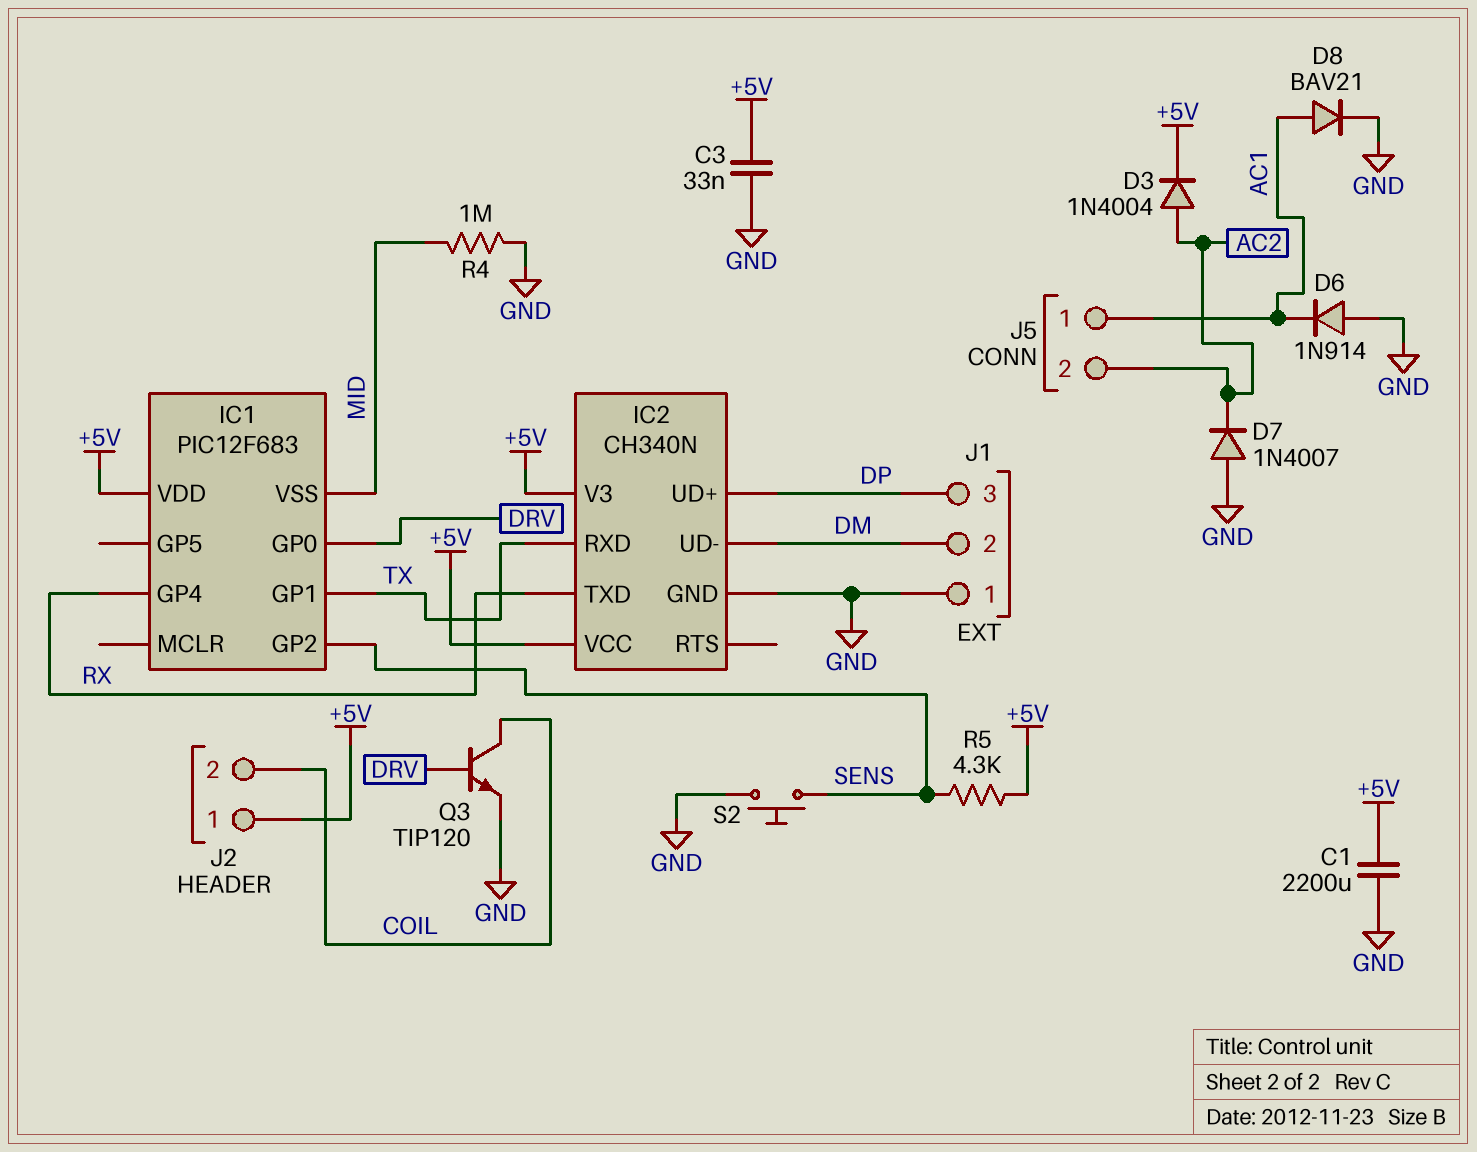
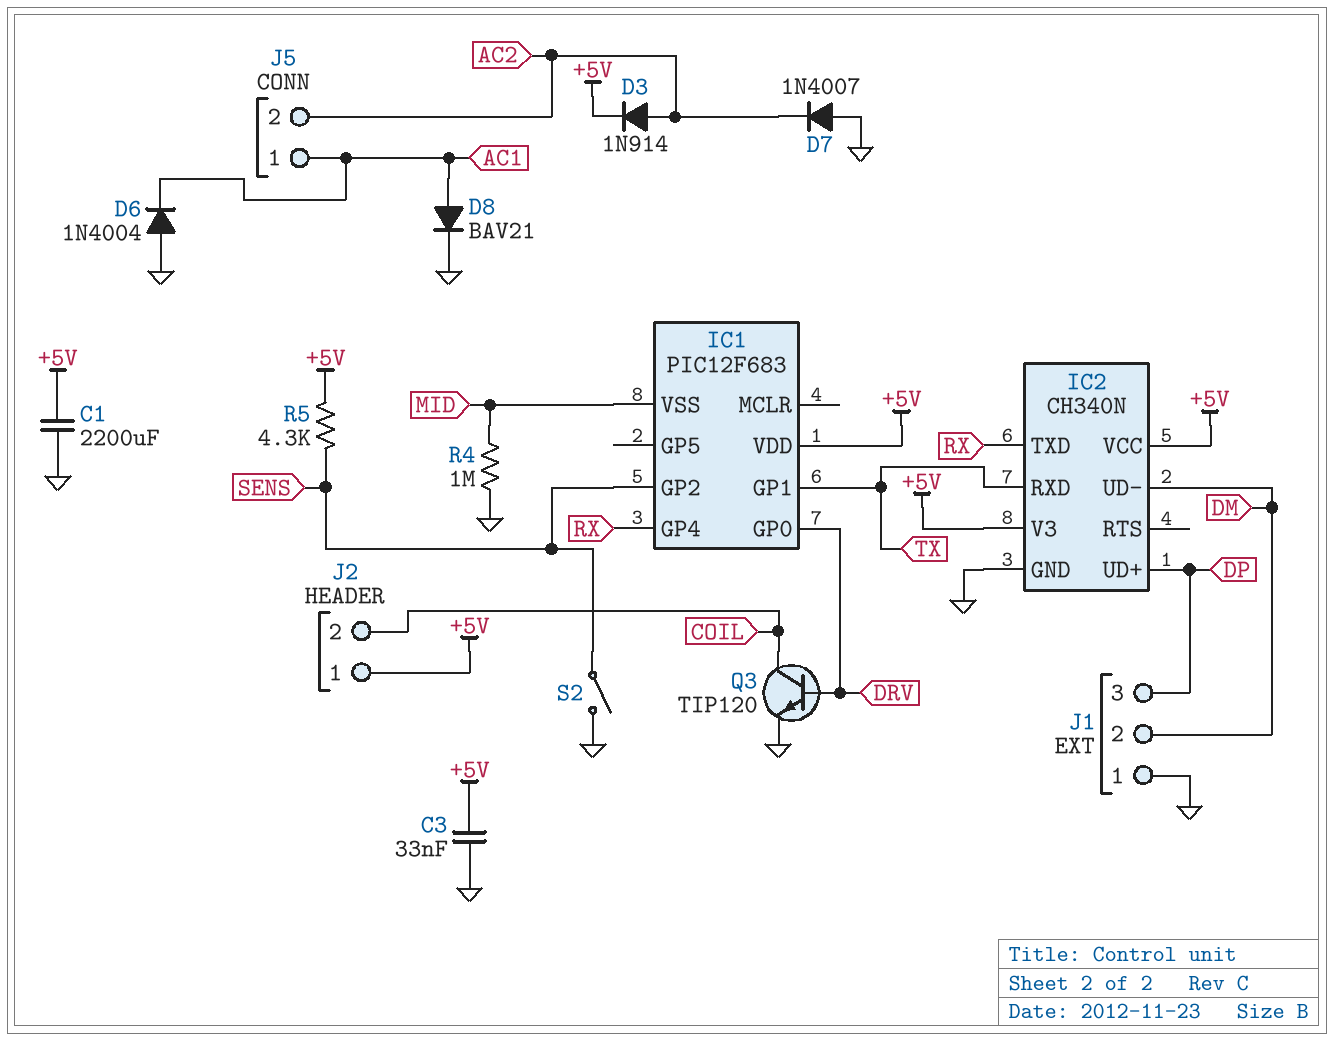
D3: diode 1N4004 (A AC2, K +5V) -> diode 1N914 (A AC2, K +5V)
D6: diode 1N914 (A GND, K AC1) -> diode 1N4004 (A GND, K AC1)
S2: button (GND, SENS) -> switch (GND, SENS)

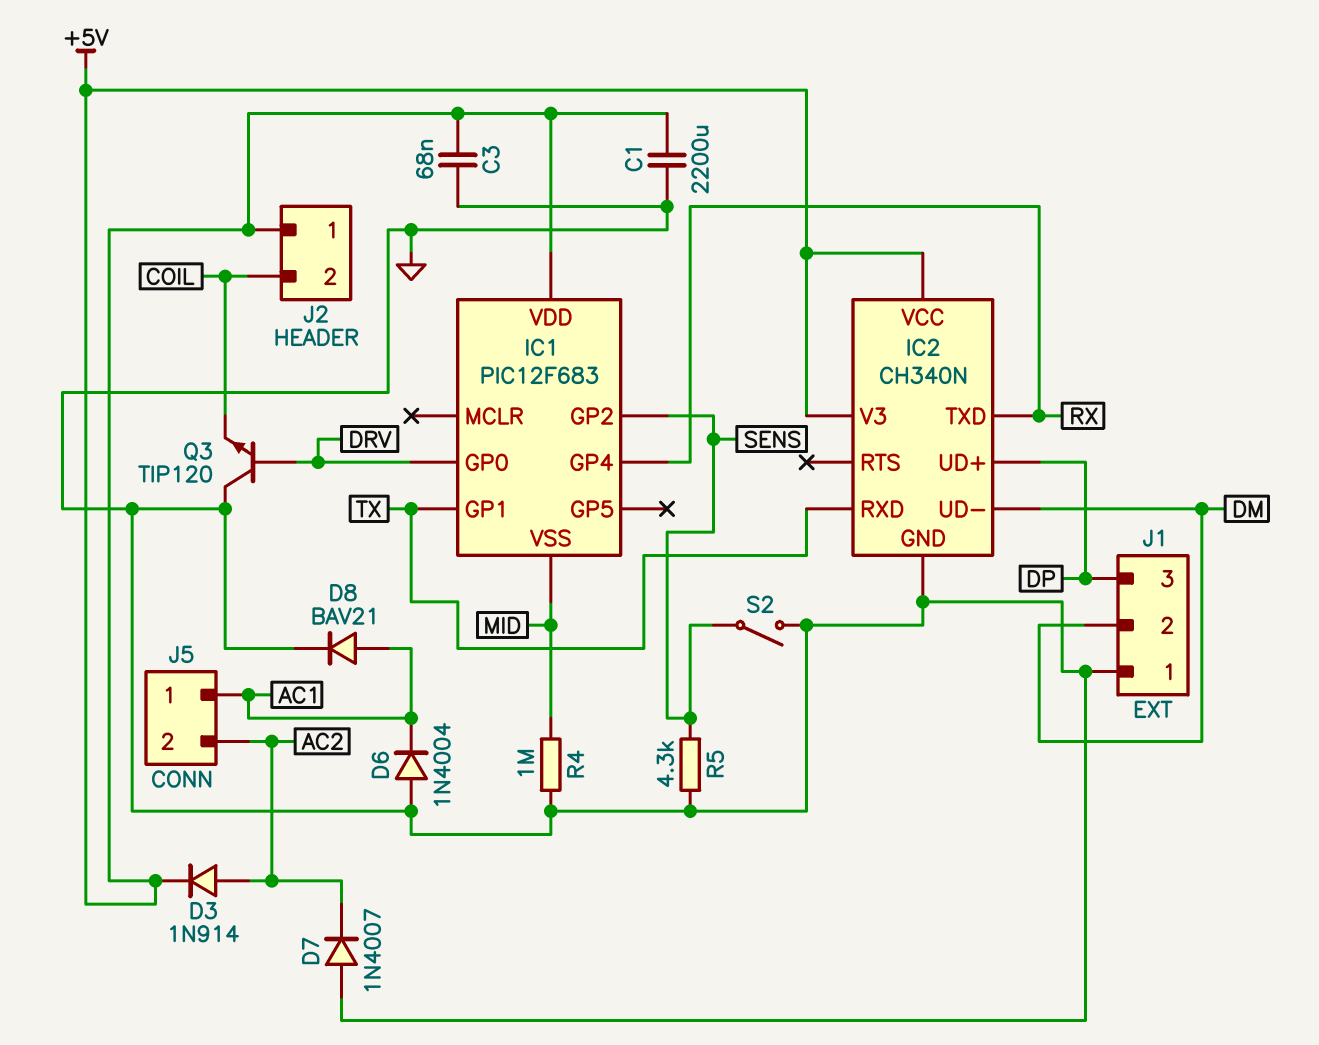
C3: 33nF (+5V, GND) -> 68nF (+5V, GND)
Q3: NPN TIP120 (B DRV, C COIL, E GND) -> NPN TIP120 (B DRV, C GND, E COIL)
R5: 4.3k (+5V, SENS) -> 4.3k (GND, SENS)

